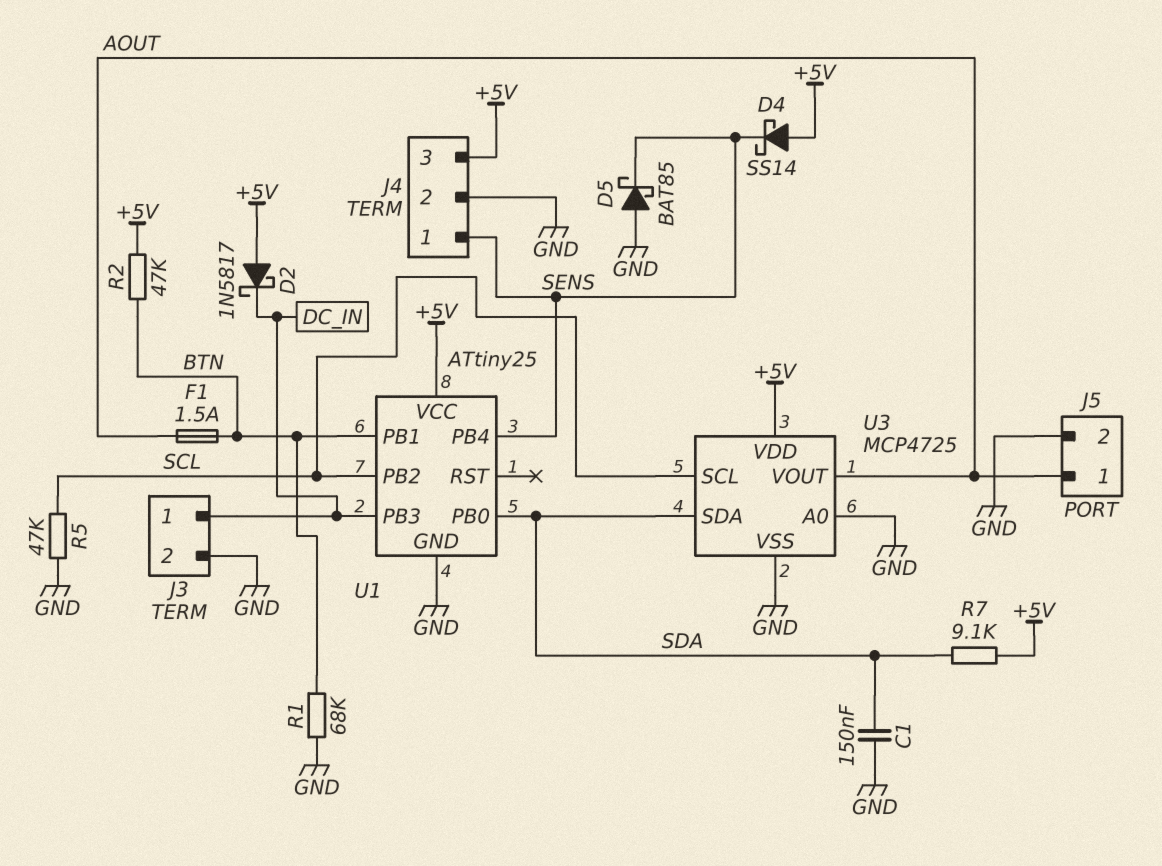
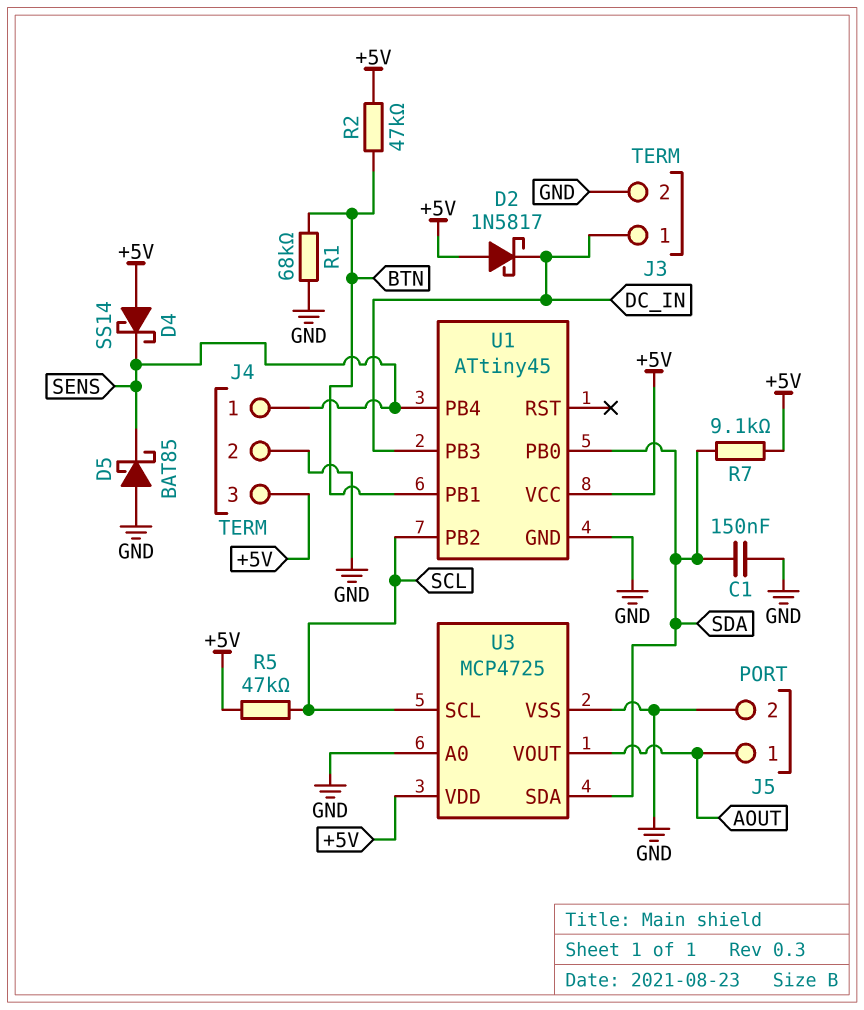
F1: 1.5A (AOUT, BTN) -> none
R5: 47k (GND, SCL) -> 47k (+5V, SCL)
U1: ATtiny25 -> ATtiny45

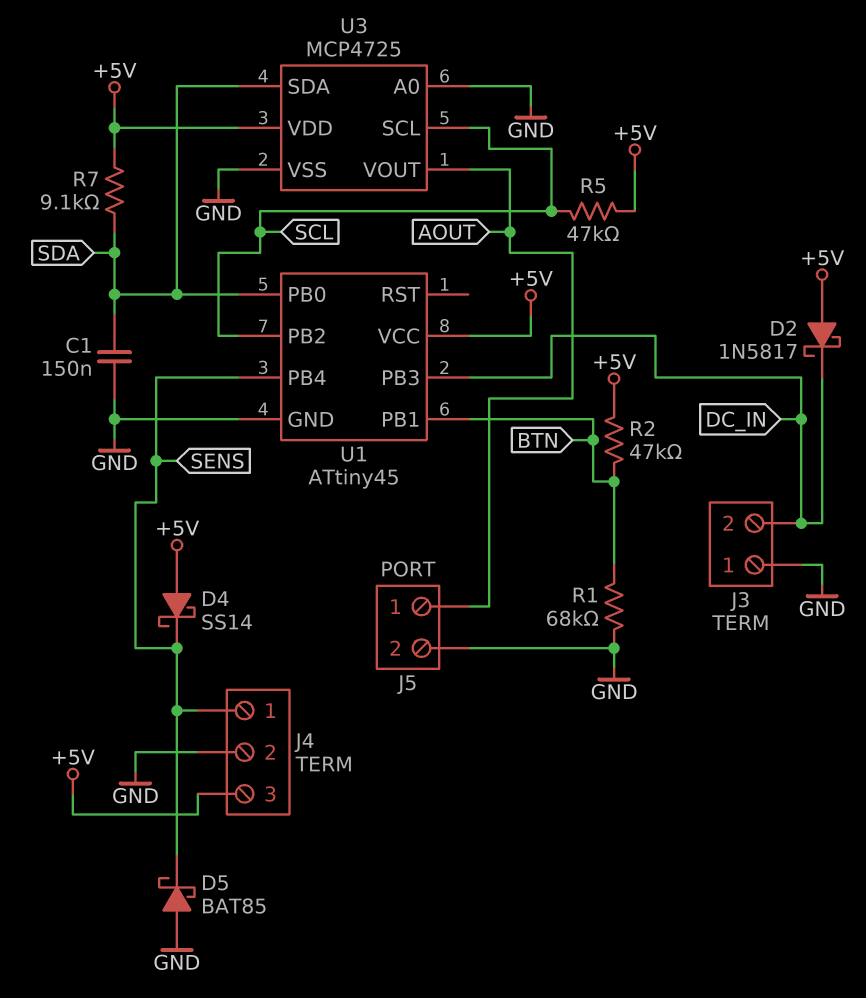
J3 pin 1: DC_IN -> GND
J3 pin 2: GND -> DC_IN

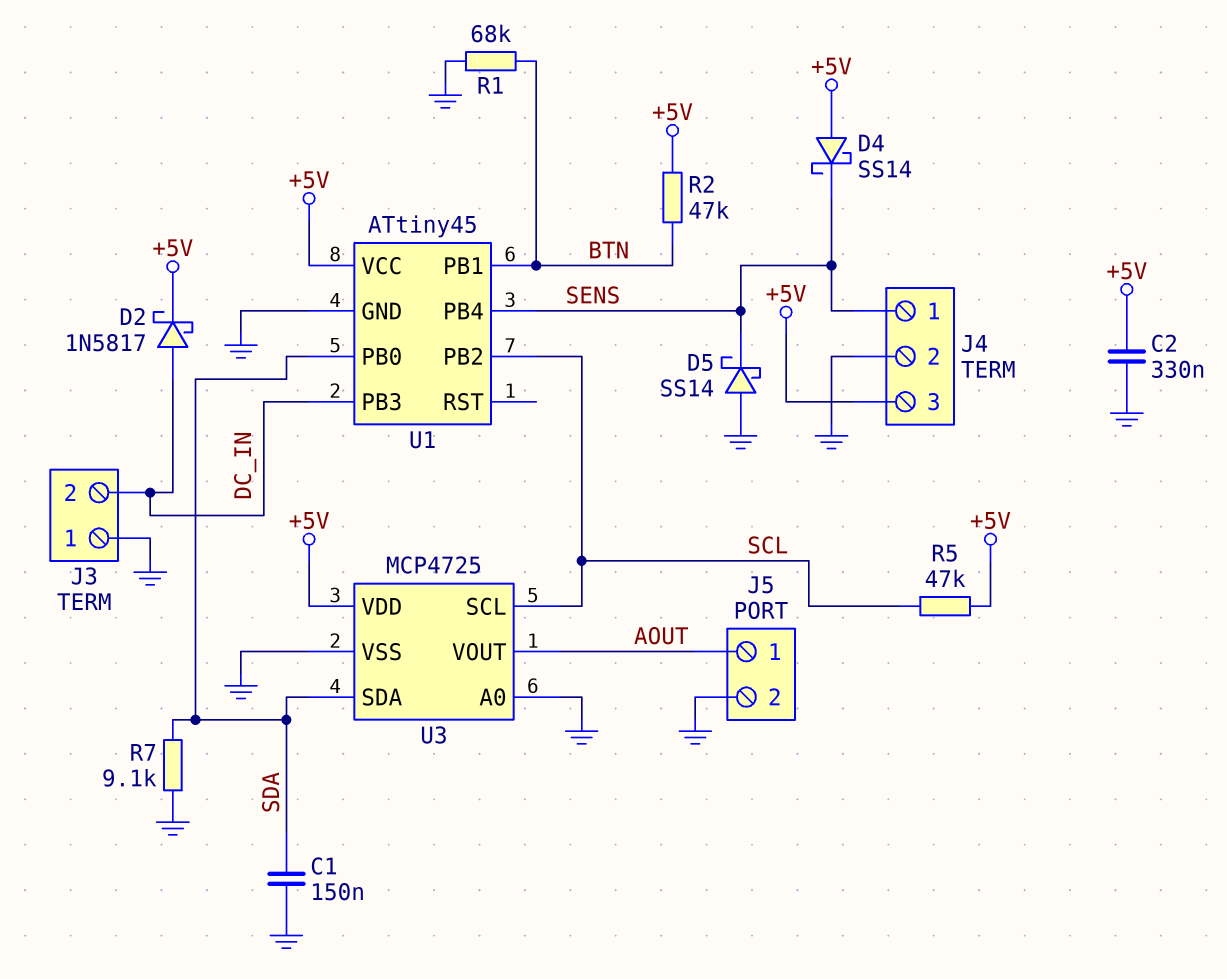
C2: none -> 330nF (+5V, GND)
D2: schottky 1N5817 (A +5V, K DC_IN) -> schottky 1N5817 (A DC_IN, K +5V)
D5: schottky BAT85 (A GND, K SENS) -> schottky SS14 (A GND, K SENS)
R7: 9.1k (+5V, SDA) -> 9.1k (GND, SDA)

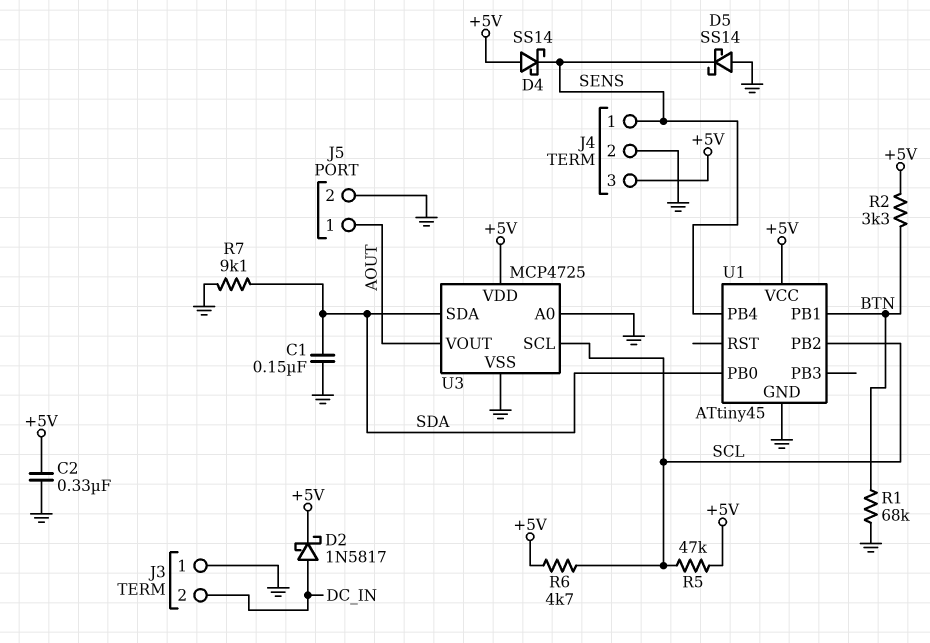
R2: 47k (+5V, BTN) -> 3.3k (+5V, BTN)
R6: none -> 4.7k (+5V, SCL)
U1 pin PB3: DC_IN -> none

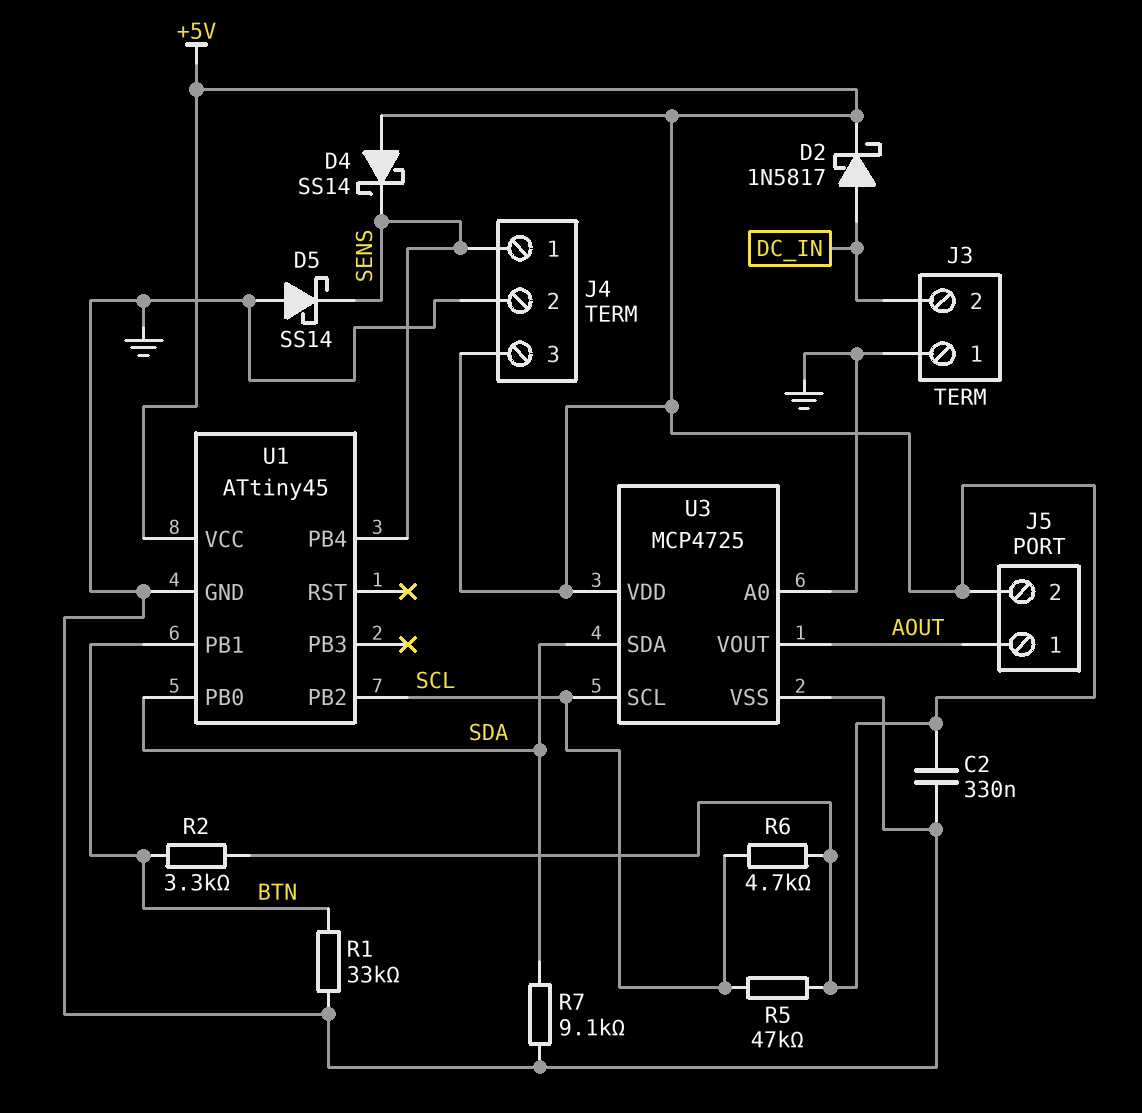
C1: 150nF (GND, SDA) -> none
J5 pin 2: GND -> +5V
R1: 68k (BTN, GND) -> 33k (BTN, GND)

